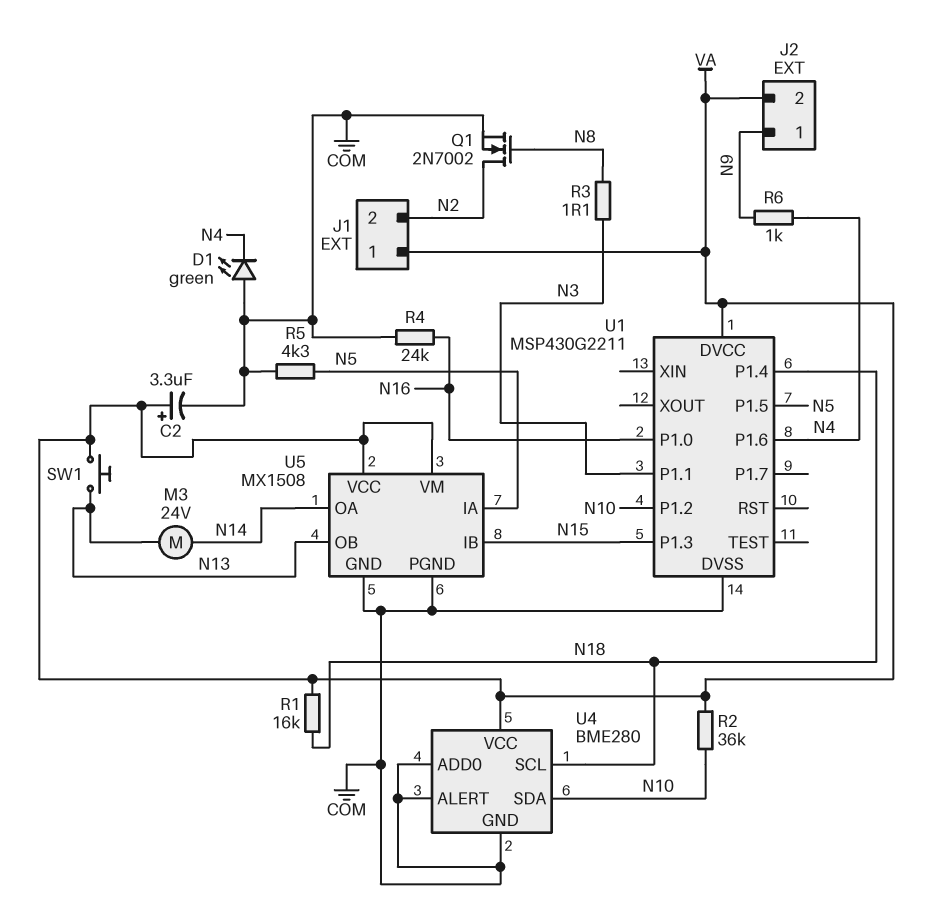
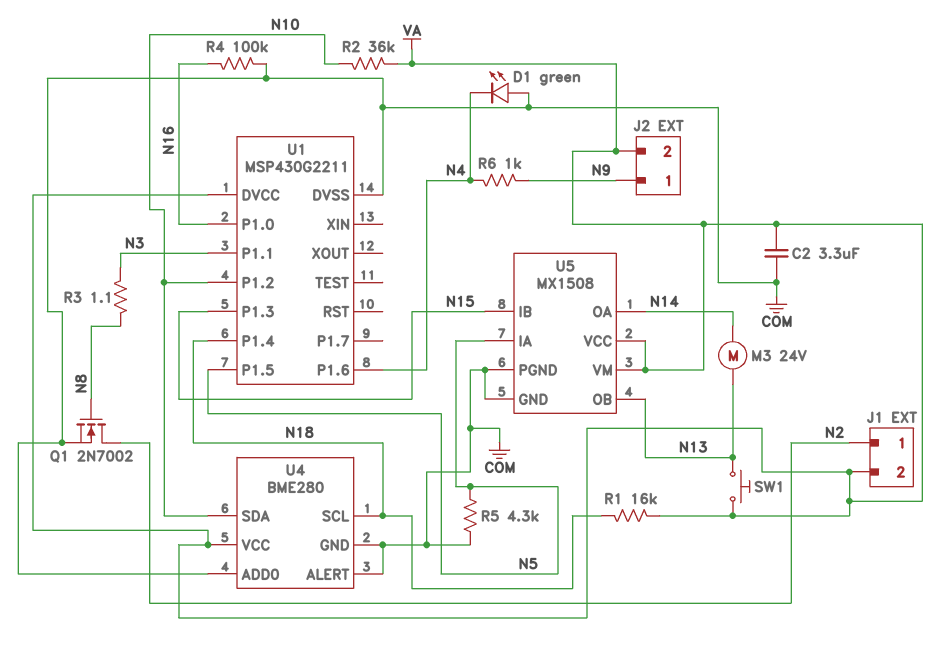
C2: 3.3uF (plus VA, minus COM) -> 3.3uF (COM, VA)
J1 pin 1: VA -> N2
J1 pin 2: N2 -> VA
R4: 24k (COM, N16) -> 100k (COM, N16)

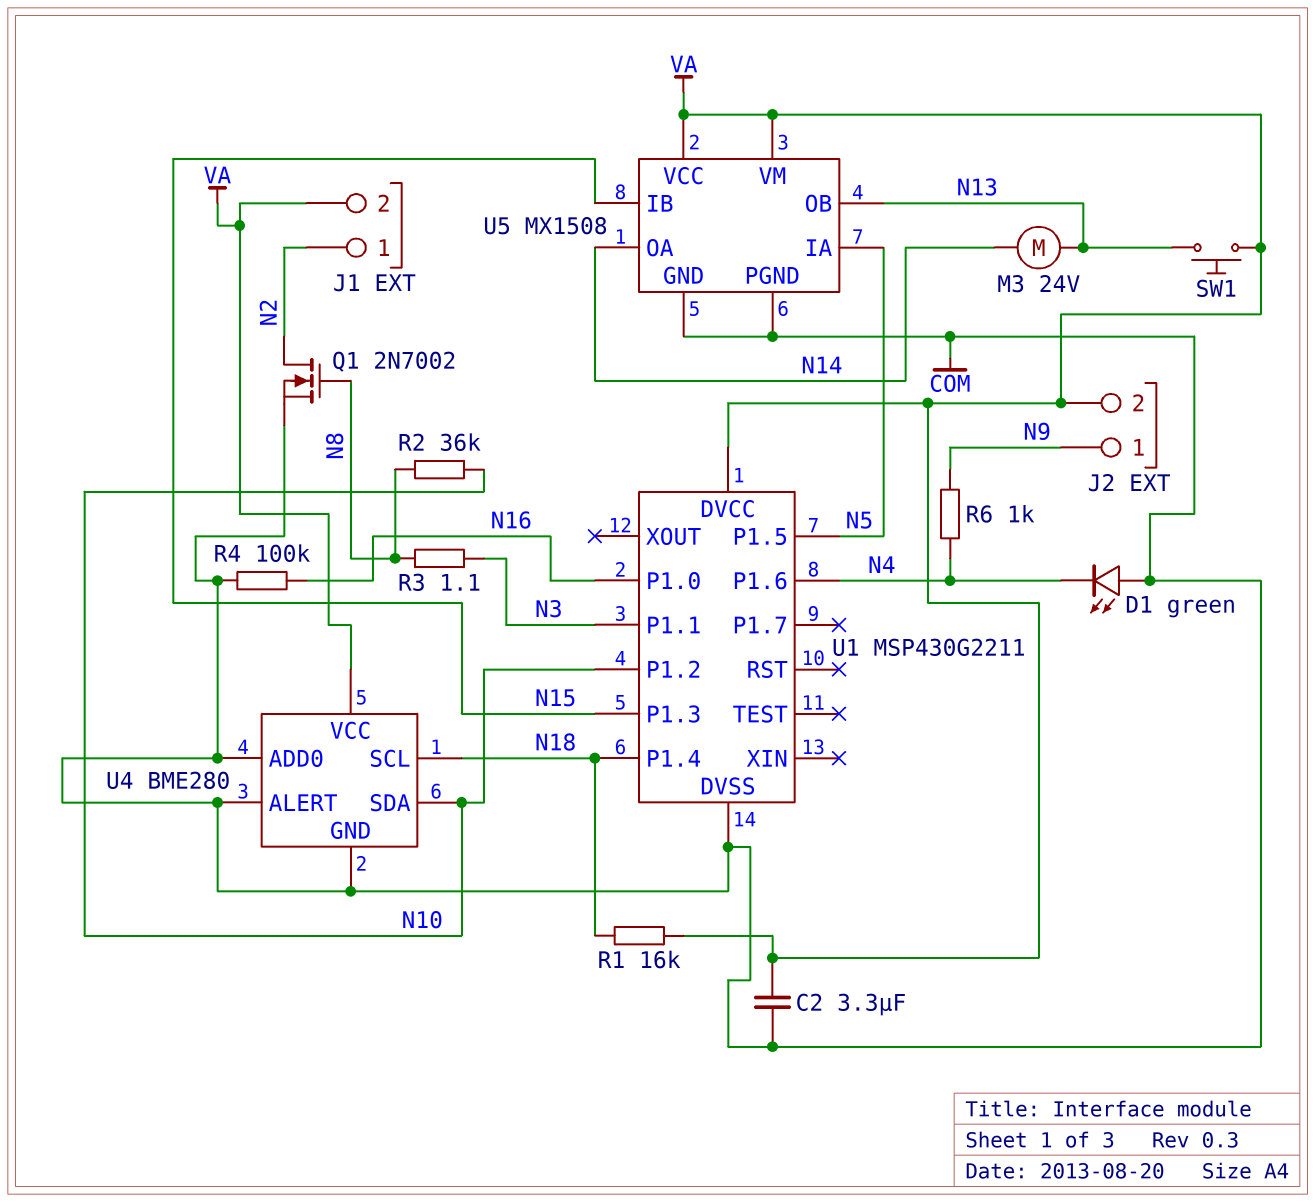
R2: 36k (N10, VA) -> 36k (N8, N10)
R5: 4.3k (COM, N5) -> none

